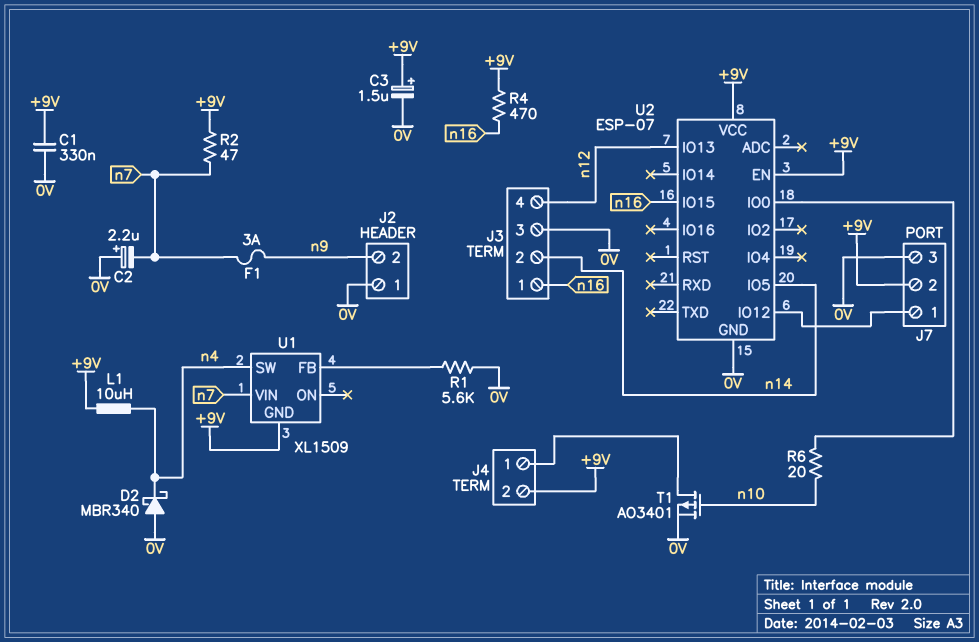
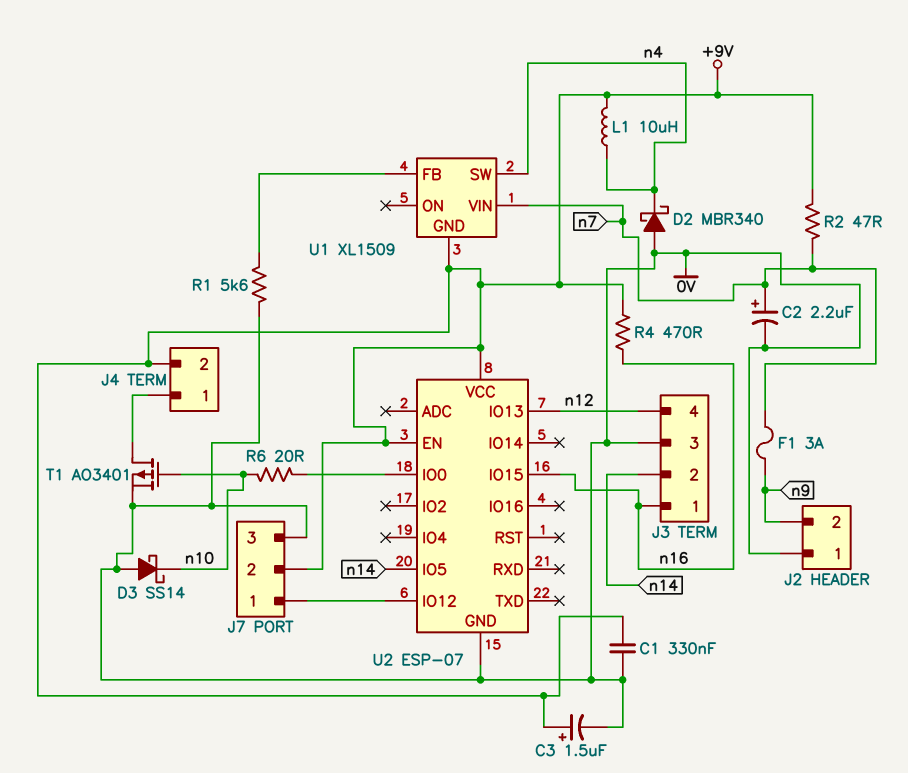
C2: 2.2uF (plus 0V, minus n7) -> 2.2uF (plus n7, minus 0V)
D3: none -> schottky SS14 (A 0V, K n10)

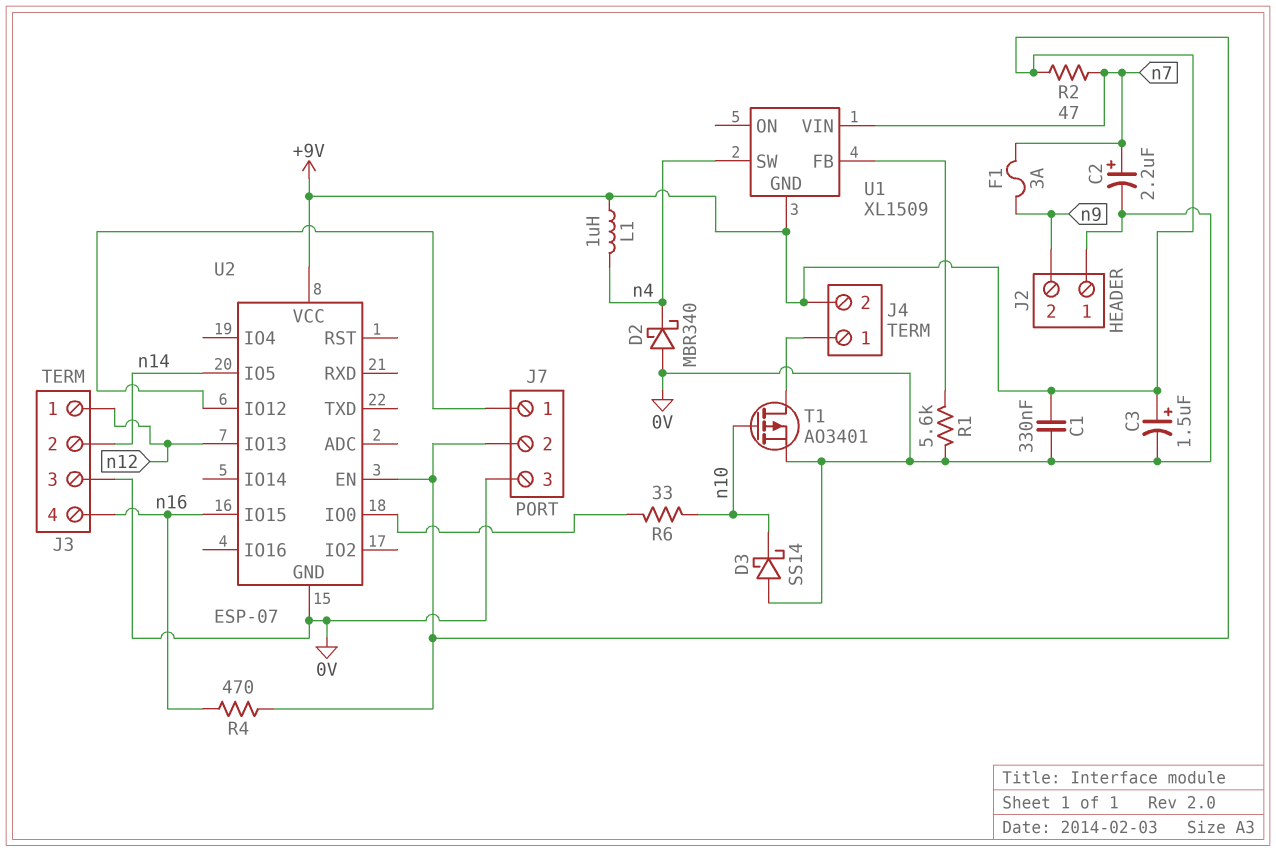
J3 pin 1: n16 -> n12
J3 pin 4: n12 -> n16
L1: 10uH (+9V, n4) -> 1uH (+9V, n4)
R6: 20 (U2/IO0, n10) -> 33 (U2/IO0, n10)

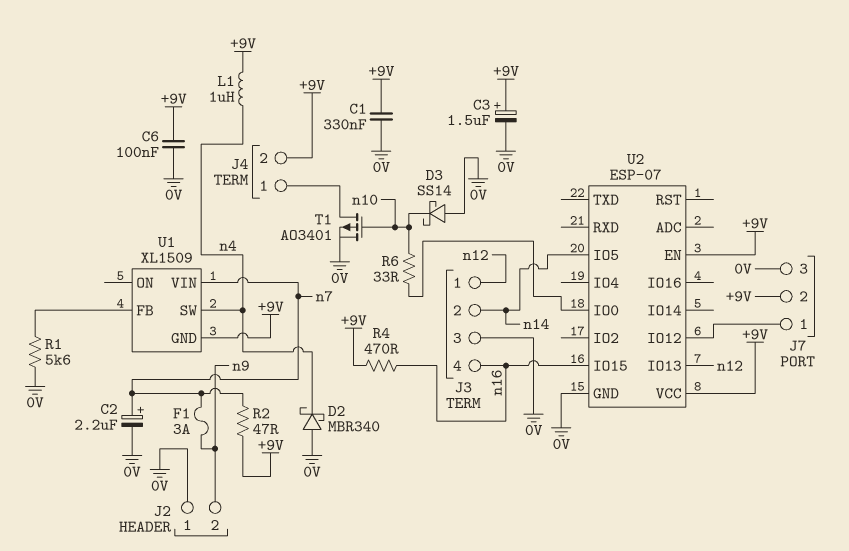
C6: none -> 100nF (+9V, 0V)

